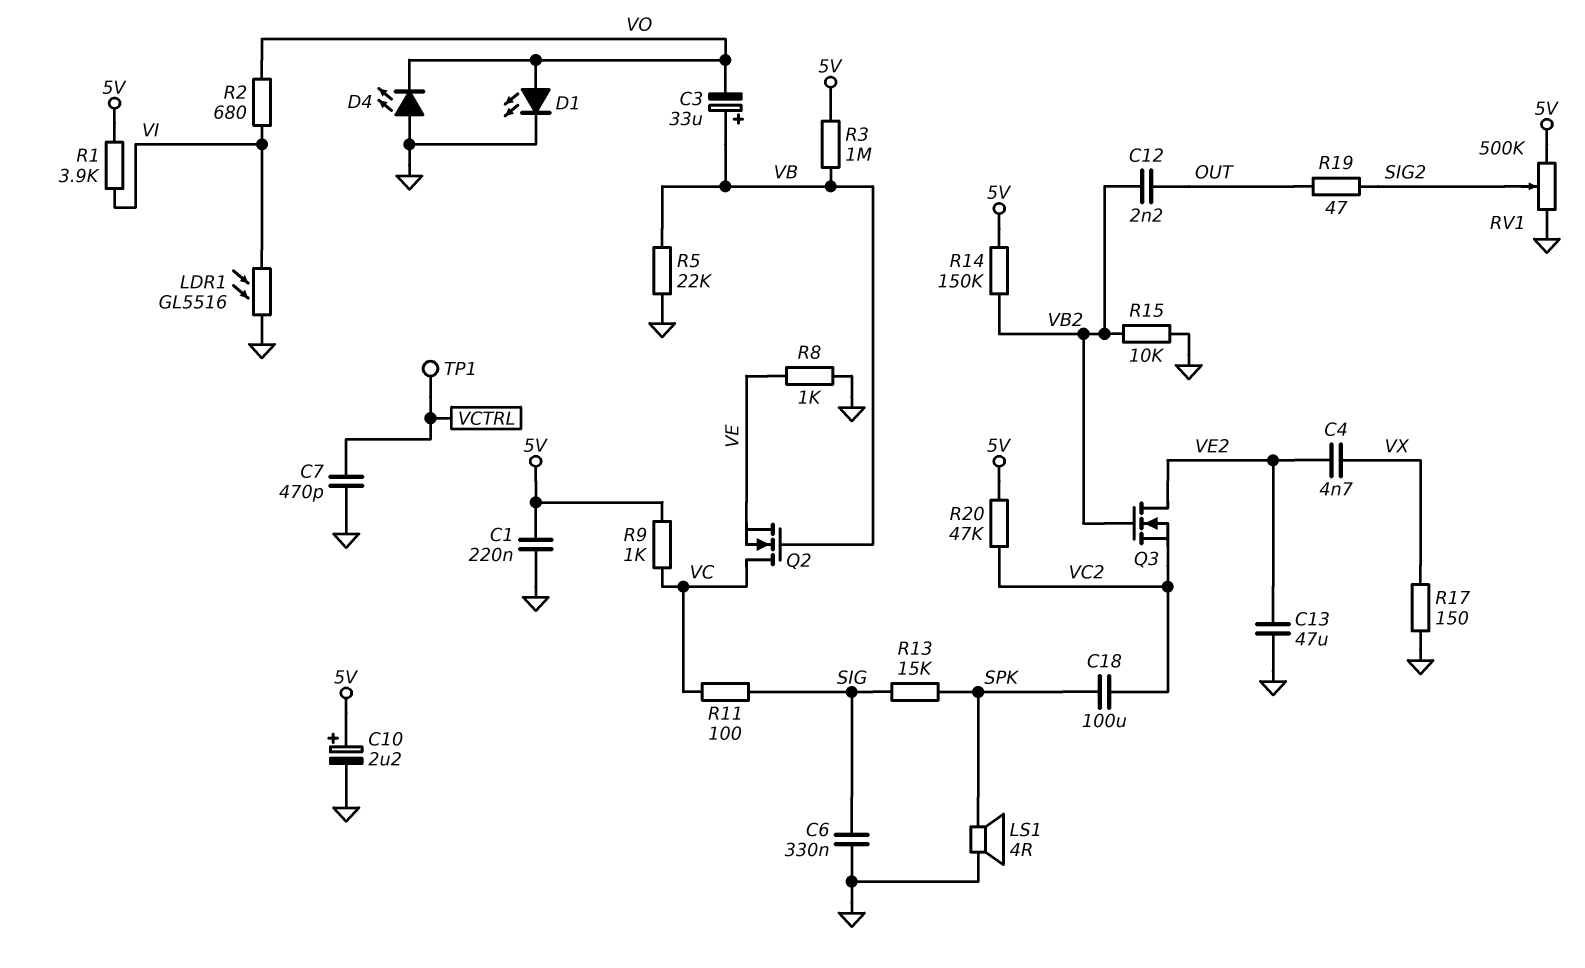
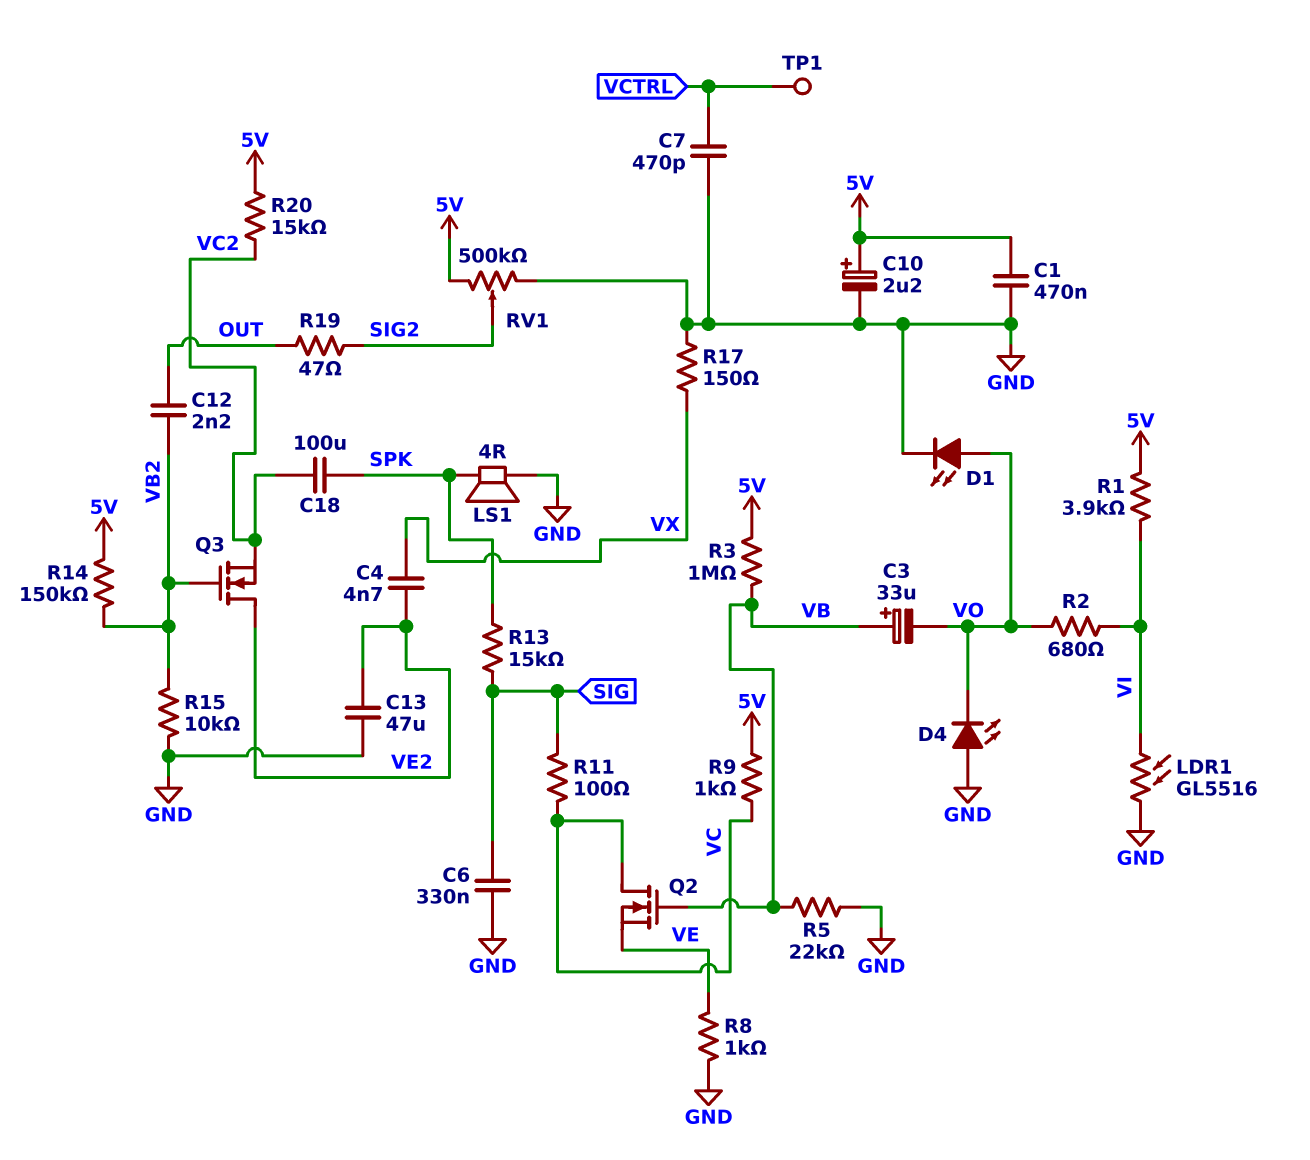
C1: 220nF (5V, GND) -> 470nF (5V, GND)
R20: 47k (5V, VC2) -> 15k (5V, VC2)

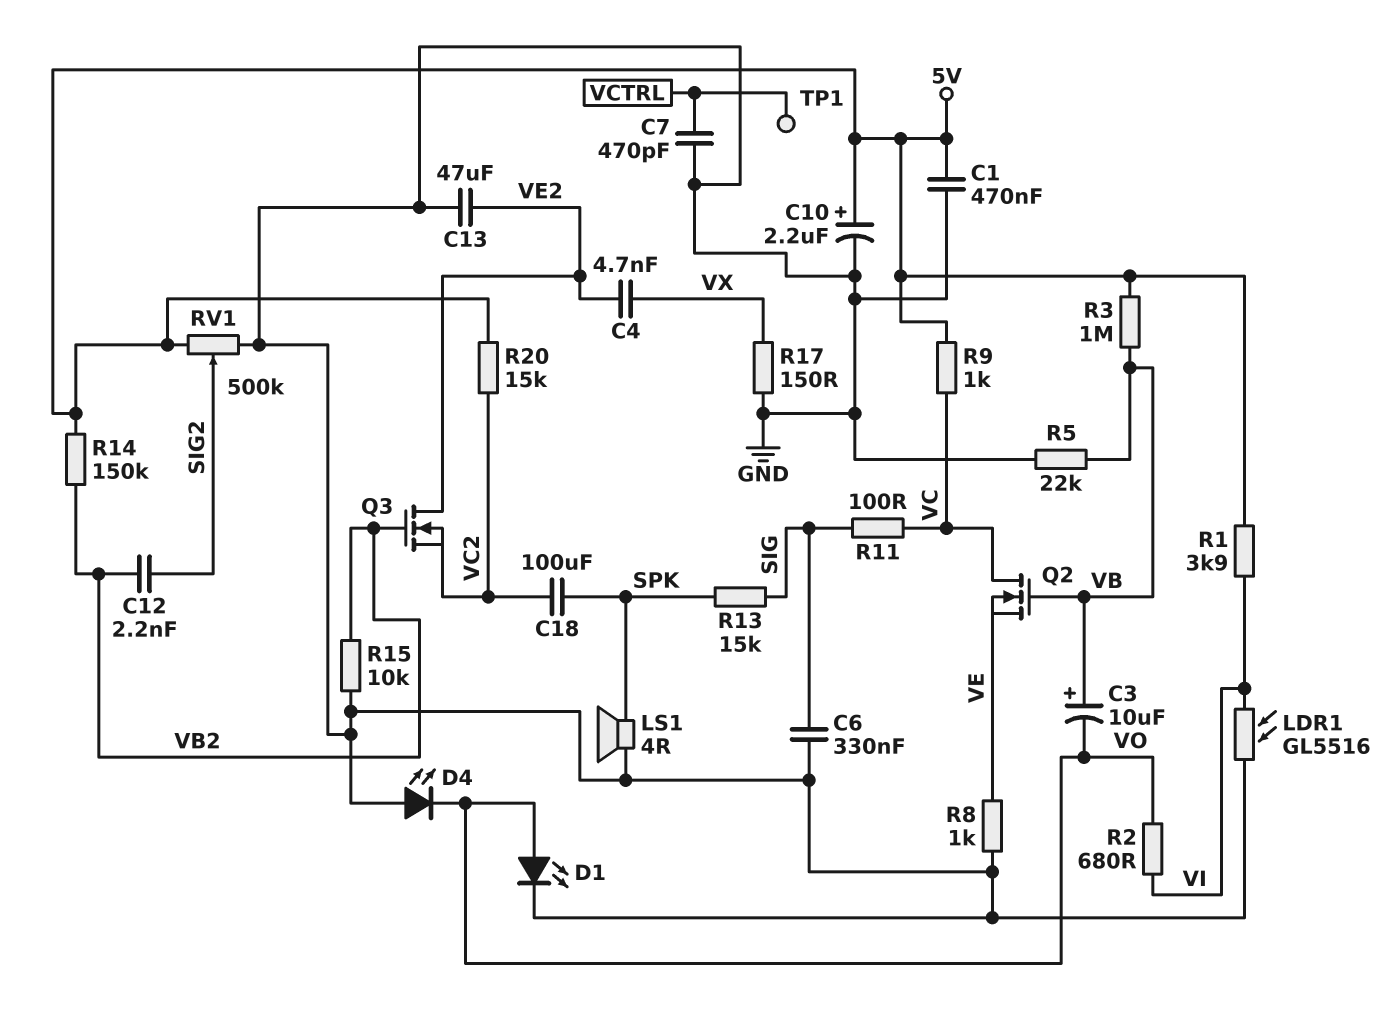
C3: 33uF (plus VB, minus VO) -> 10uF (plus VB, minus VO)
C12: 2.2nF (OUT, VB2) -> 2.2nF (SIG2, VB2)
R19: 47 (OUT, SIG2) -> none

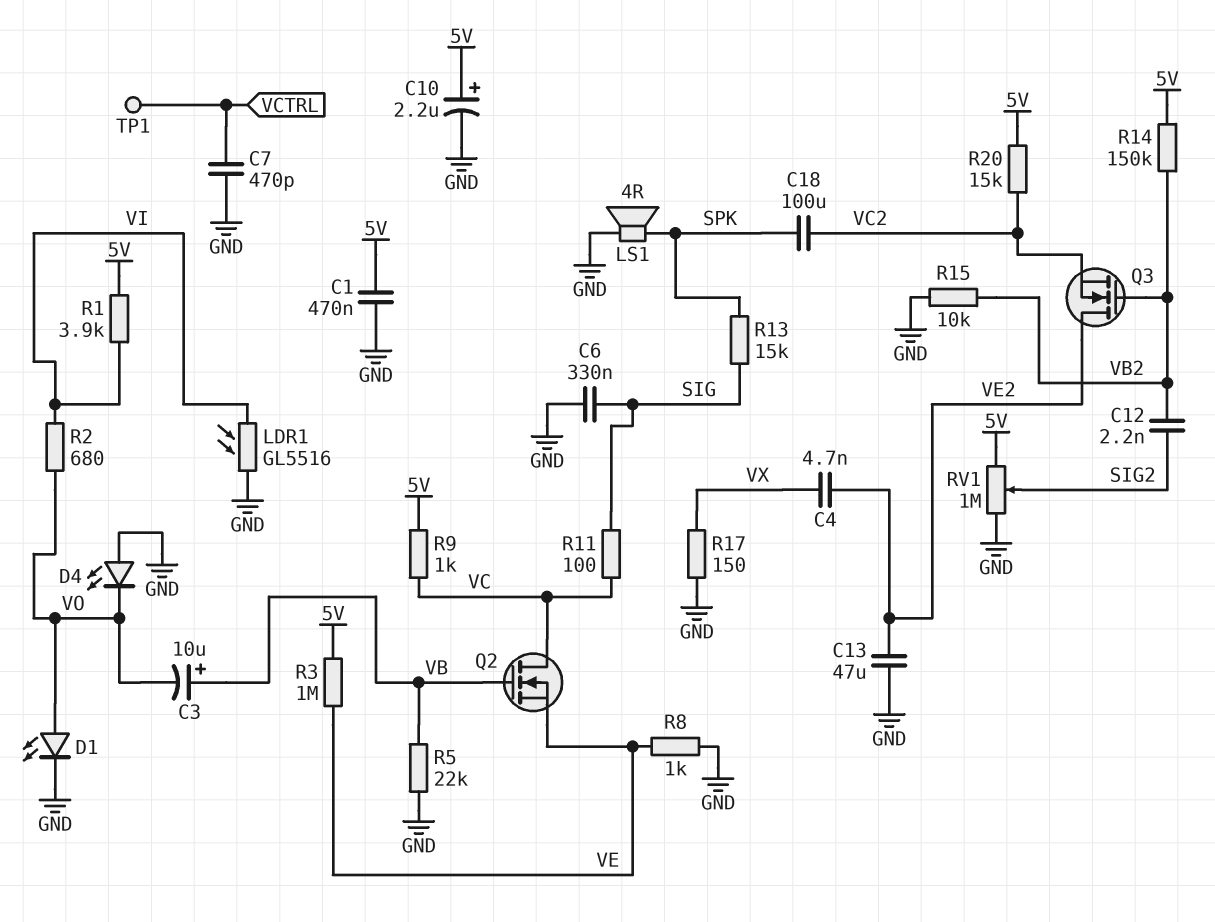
R3: 1M (5V, VB) -> 1M (5V, VE)
RV1: 500k (5V, GND, wiper SIG2) -> 1M (5V, GND, wiper SIG2)

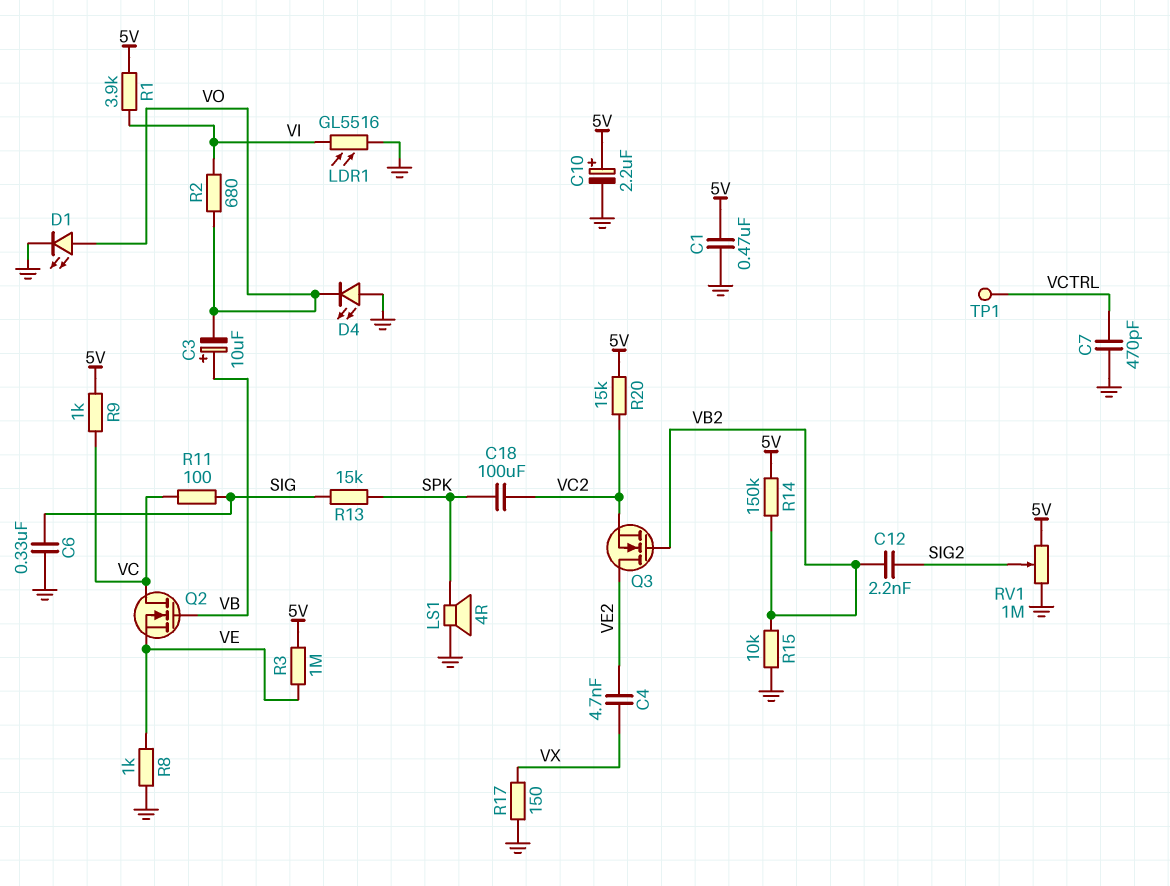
C13: 47uF (GND, VE2) -> none
R5: 22k (GND, VB) -> none

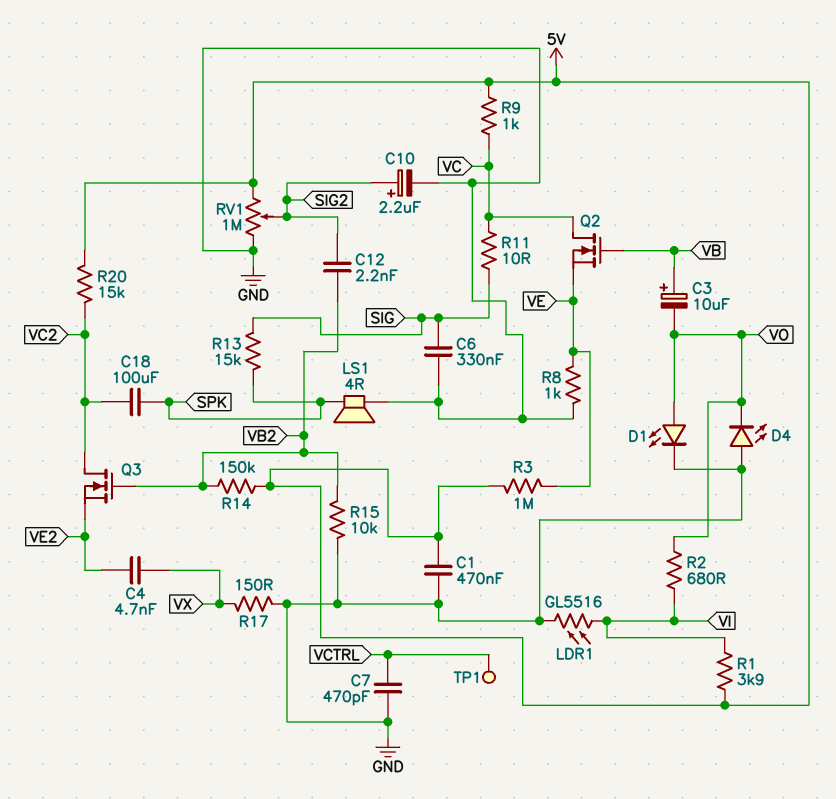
C10: 2.2uF (plus 5V, minus GND) -> 2.2uF (plus SIG2, minus GND)
Q3: NMOS (G VB2, D VE2, S VC2) -> NMOS (G VB2, D VC2, S VE2)
R11: 100 (SIG, VC) -> 10 (SIG, VC)

